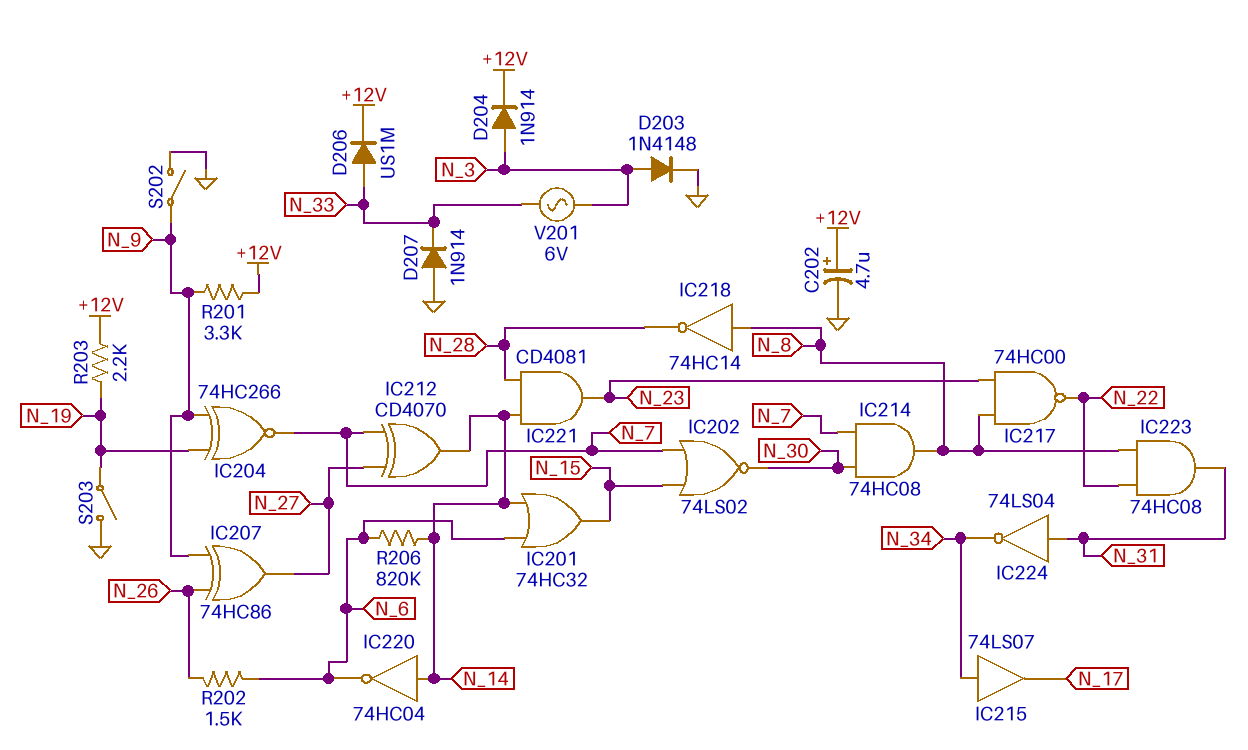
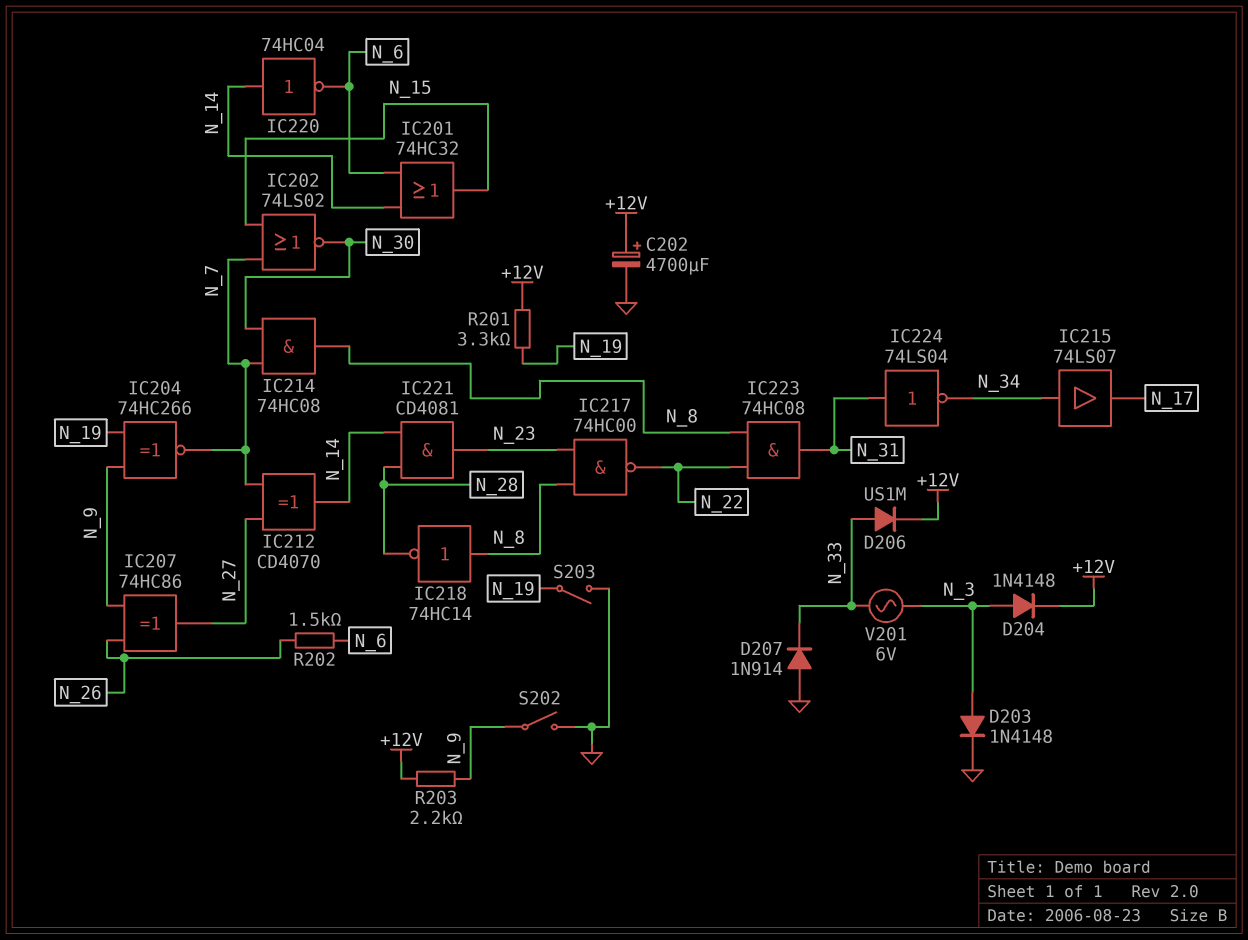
C202: 4.7uF (plus +12V, minus GND) -> 4700uF (plus +12V, minus GND)
D204: diode 1N914 (A N_3, K +12V) -> diode 1N4148 (A N_3, K +12V)
R201: 3.3k (+12V, N_9) -> 3.3k (+12V, N_19)
R203: 2.2k (+12V, N_19) -> 2.2k (+12V, N_9)
R206: 820k (N_6, N_14) -> none

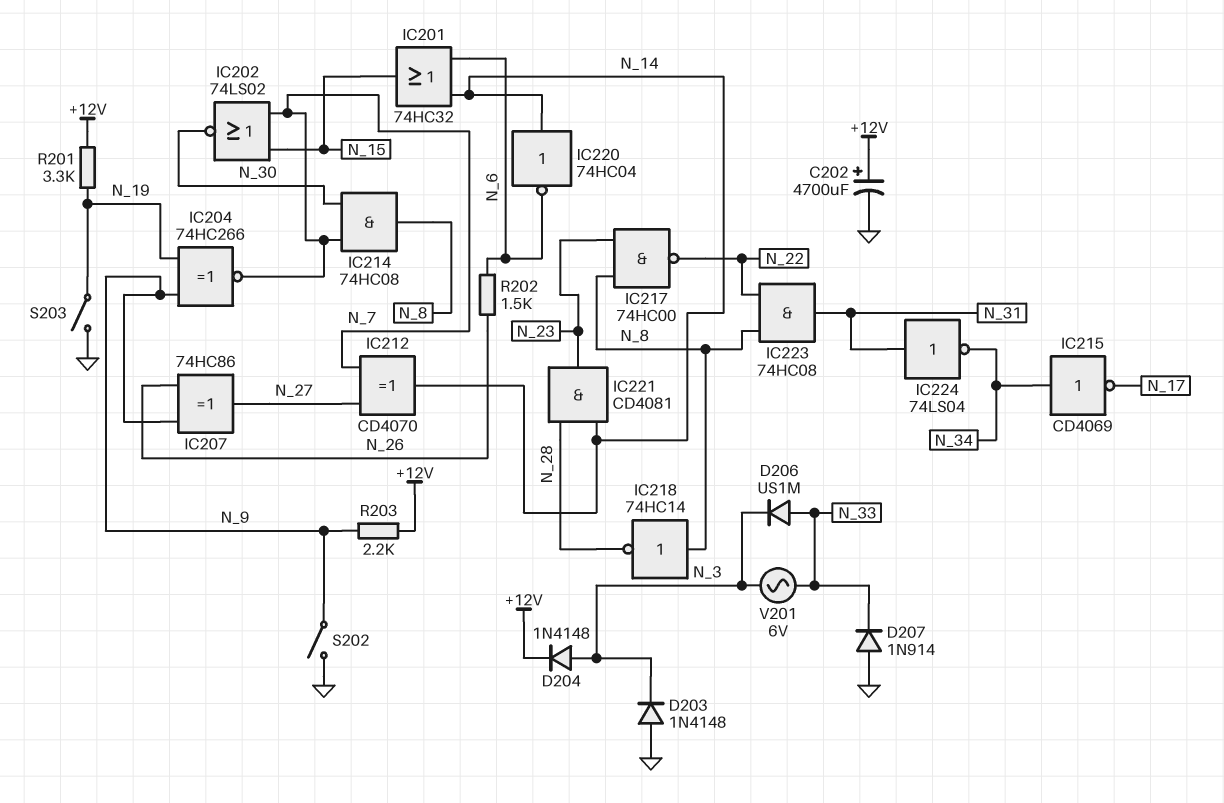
D203: diode 1N4148 (A N_3, K GND) -> diode 1N4148 (A GND, K N_3)
D206: diode US1M (A N_33, K +12V) -> diode US1M (A N_33, K N_3)
IC215: buffer 74LS07 (in N_34, out N_17) -> NOT CD4069 (in N_34, out N_17)

